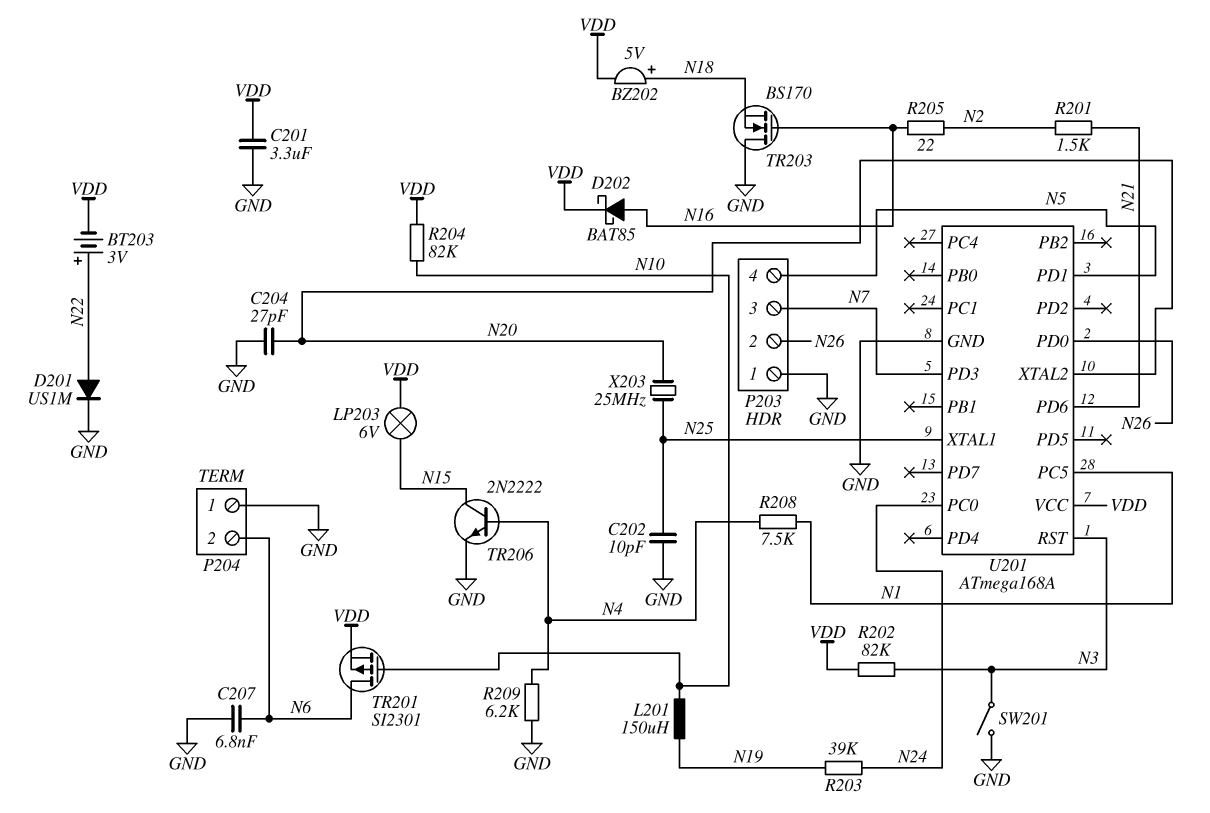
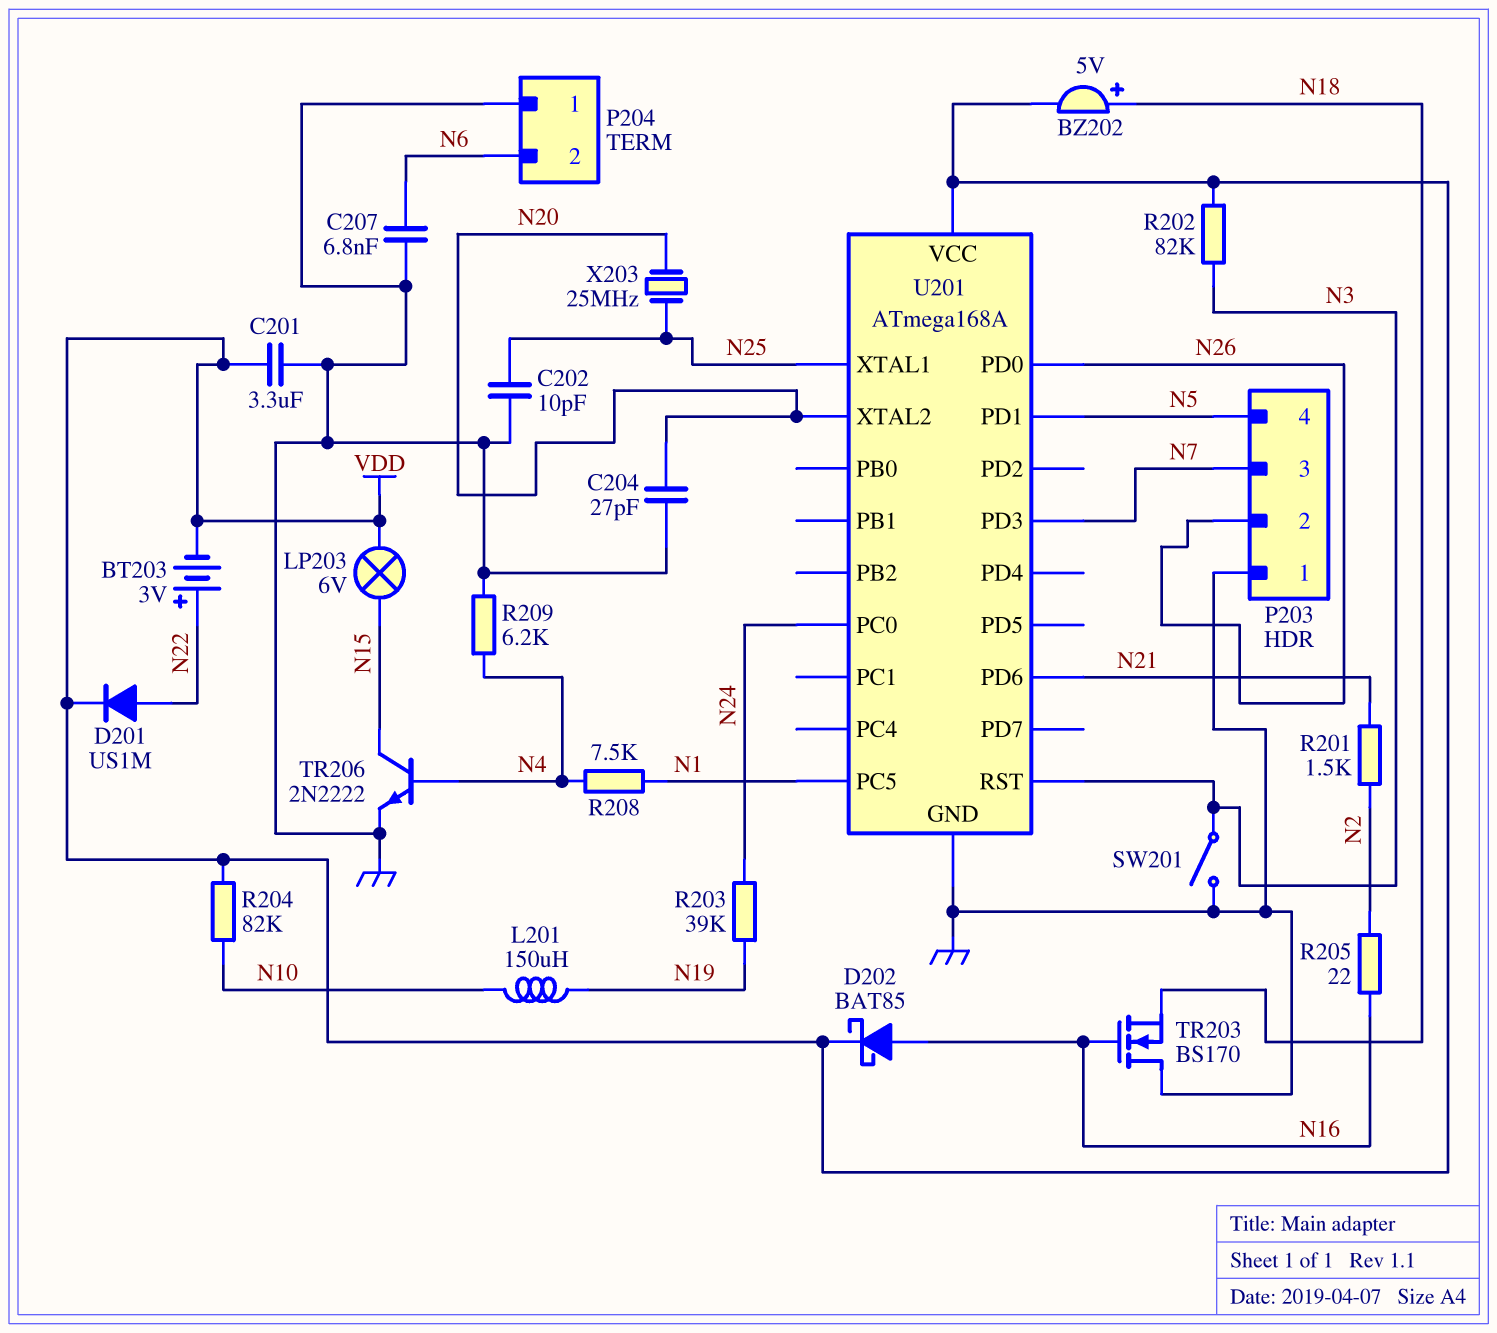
D201: diode US1M (A N22, K GND) -> diode US1M (A N22, K VDD)
TR201: PMOS SI2301 (G N10, D N6, S VDD) -> none

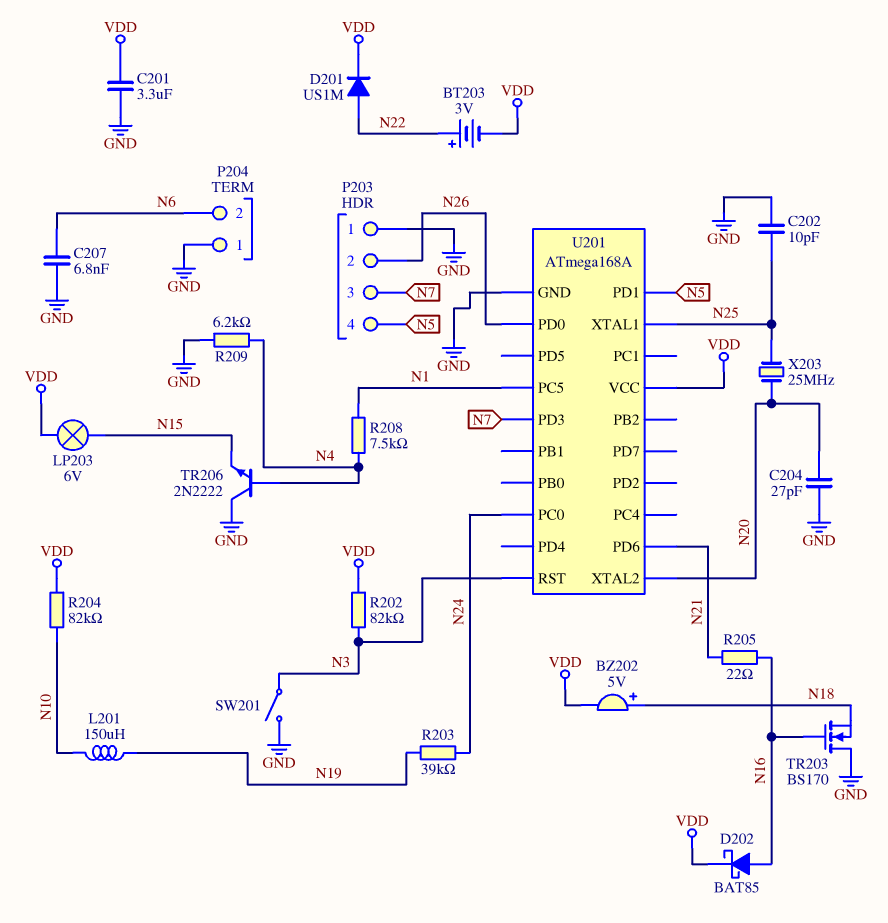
R201: 1.5k (N2, N21) -> none
R205: 22 (N2, N16) -> 22 (N16, N21)
TR206: NPN 2N2222 (B N4, C N15, E GND) -> NPN 2N2222 (B N4, C GND, E N15)

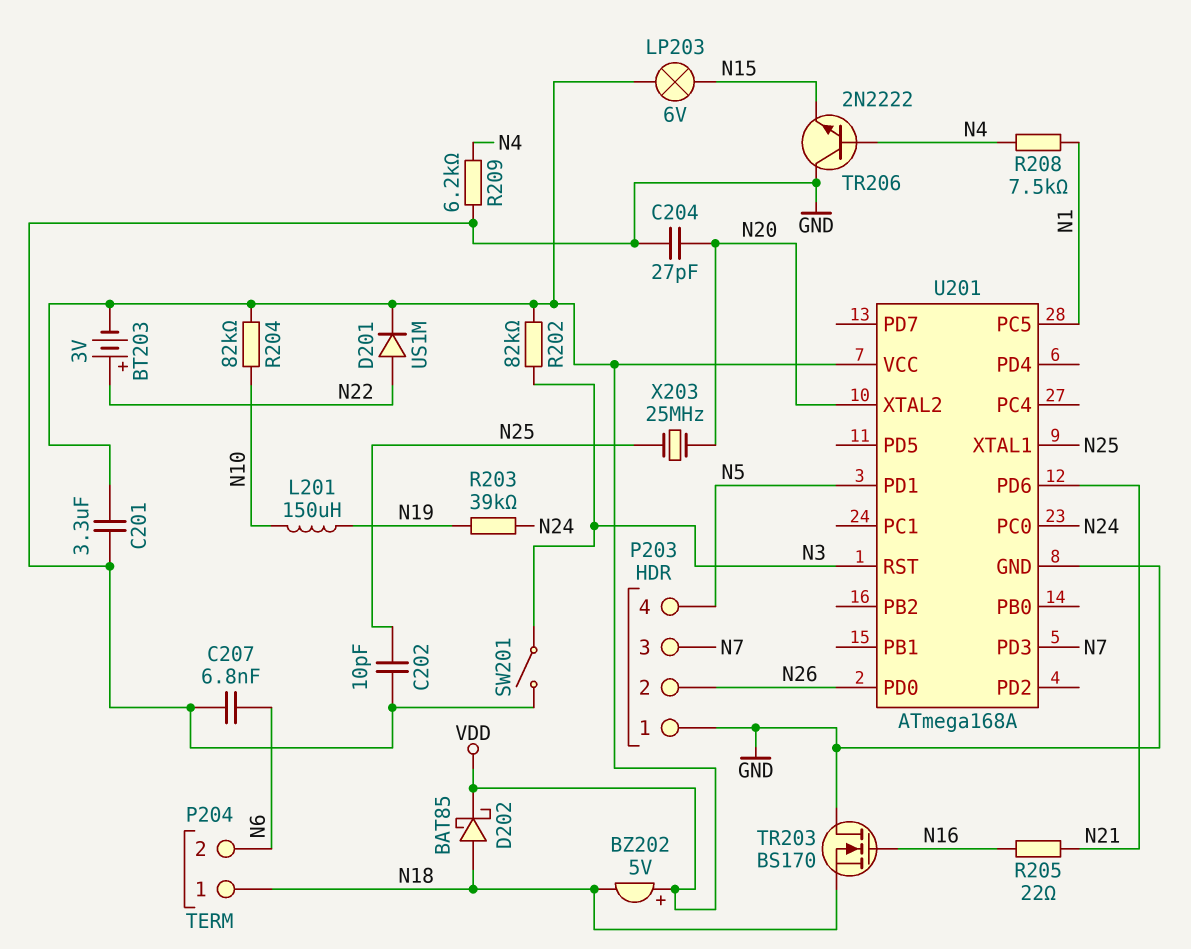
BZ202: buzzer 5V (plus N18, minus VDD) -> buzzer 5V (plus VDD, minus N18)
D202: schottky BAT85 (A N16, K VDD) -> schottky BAT85 (A N18, K VDD)
P204 pin 1: GND -> N18

